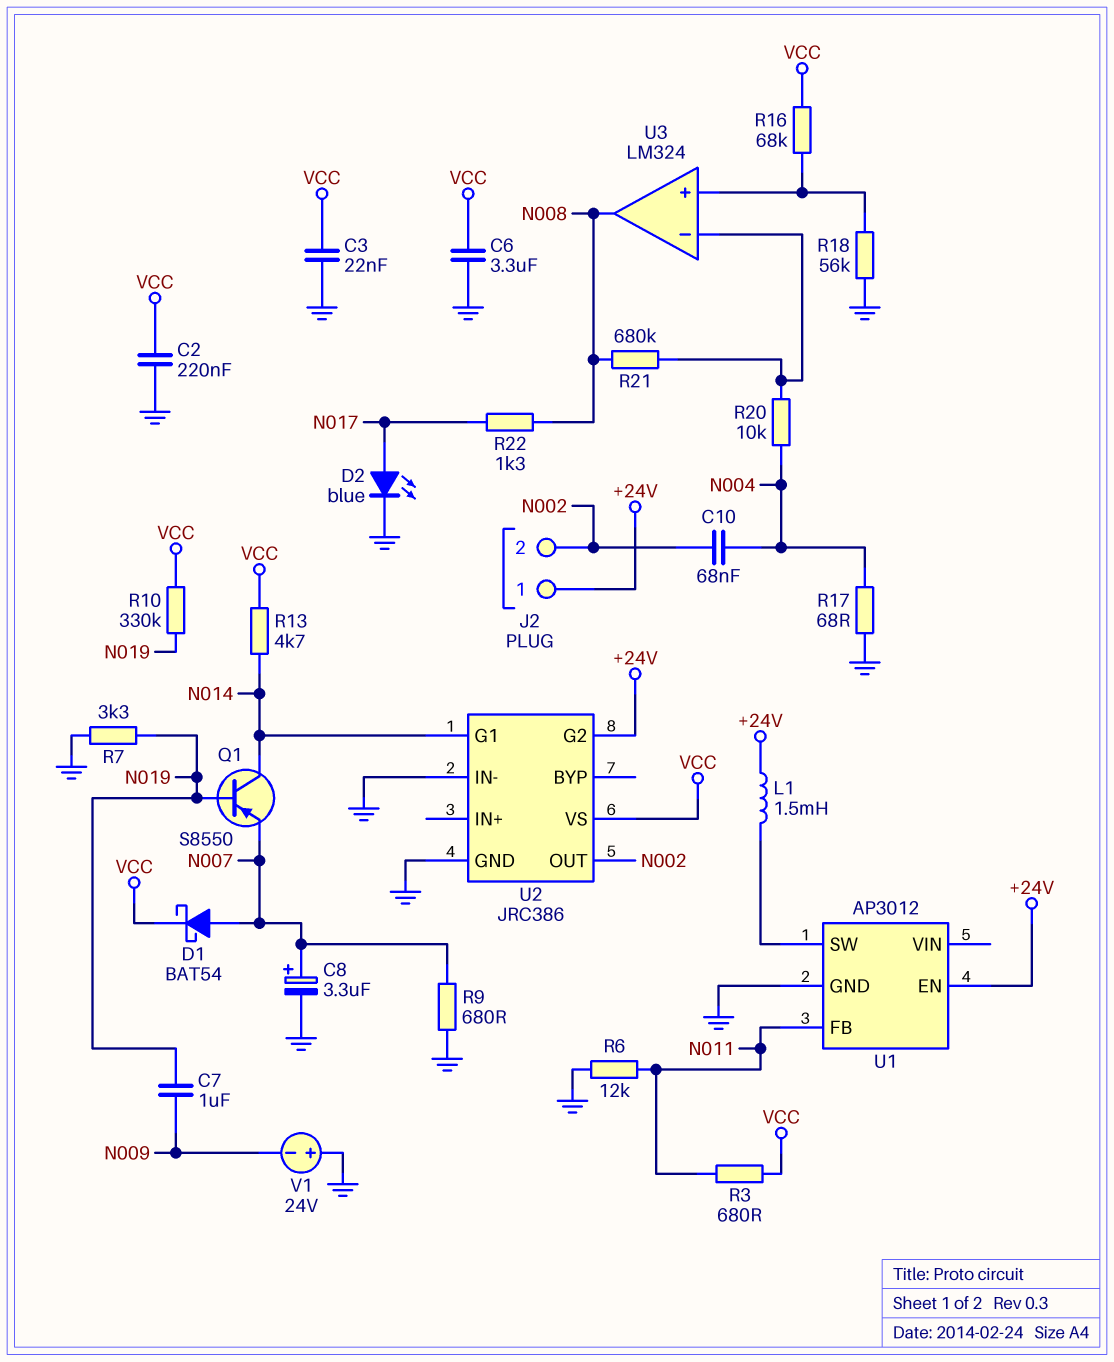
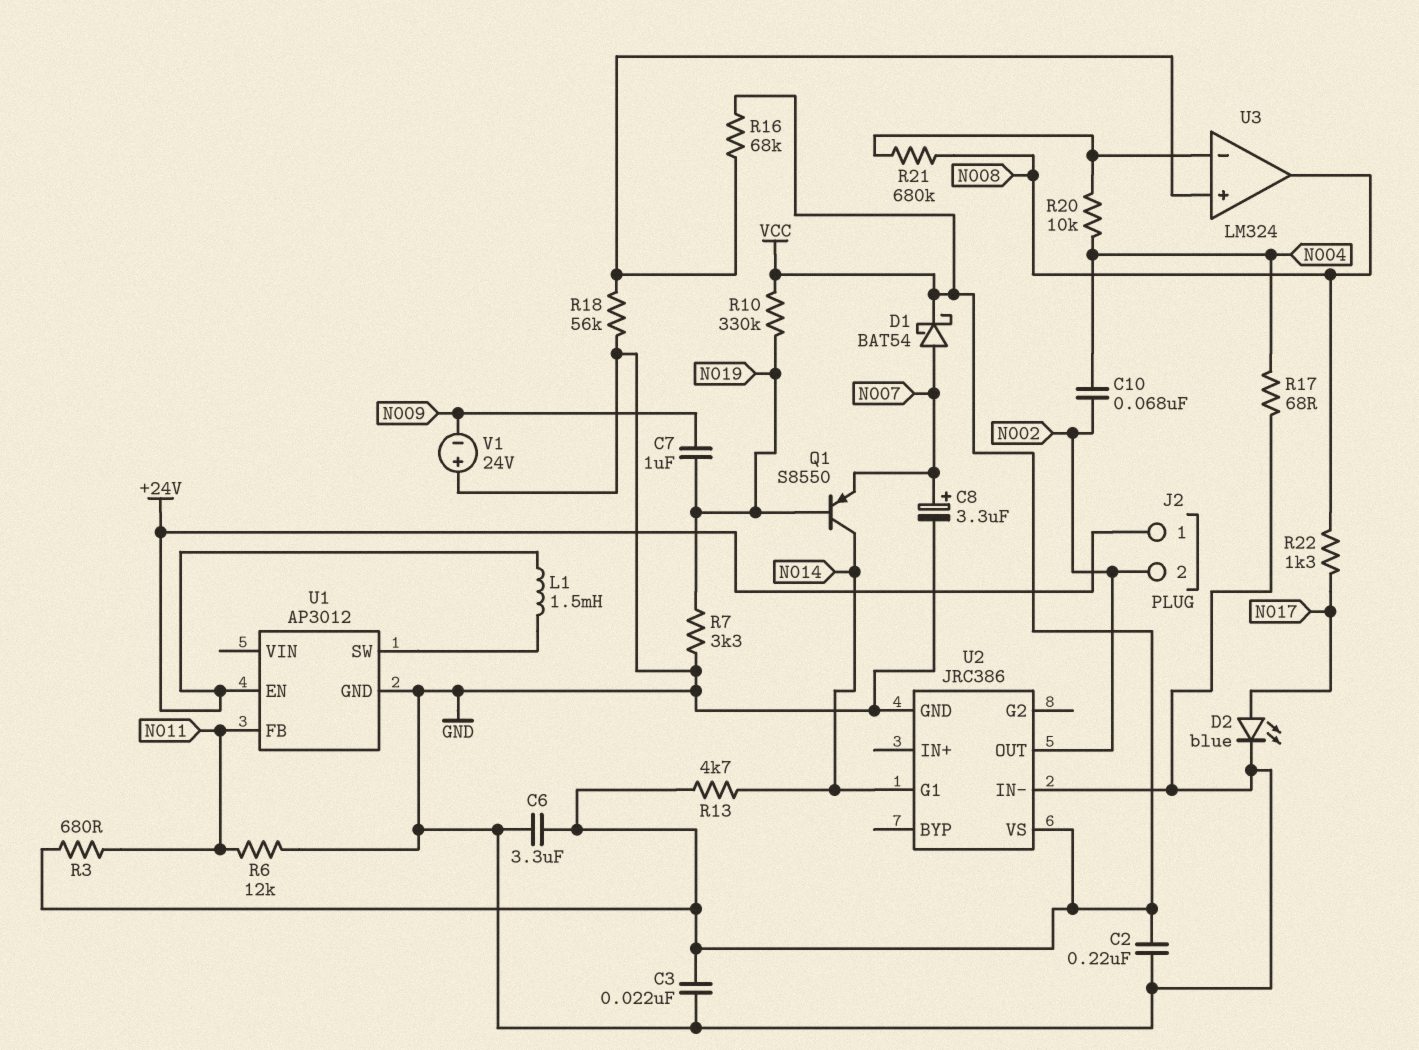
R9: 680 (GND, N007) -> none
U2 pin G2: +24V -> none

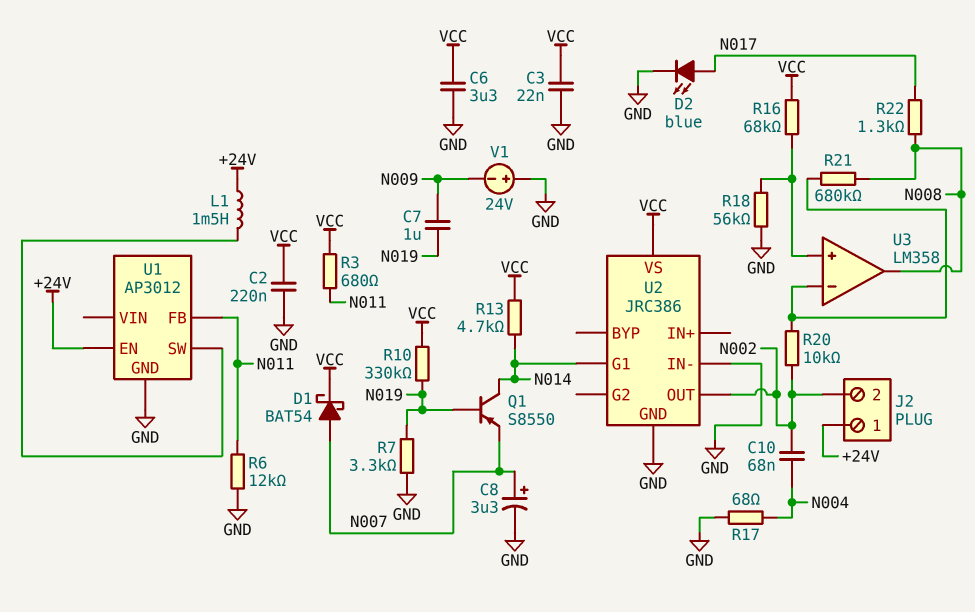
R20: 10k (N004, U3/in-) -> 10k (N002, U3/in-)
U3: LM324 -> LM358

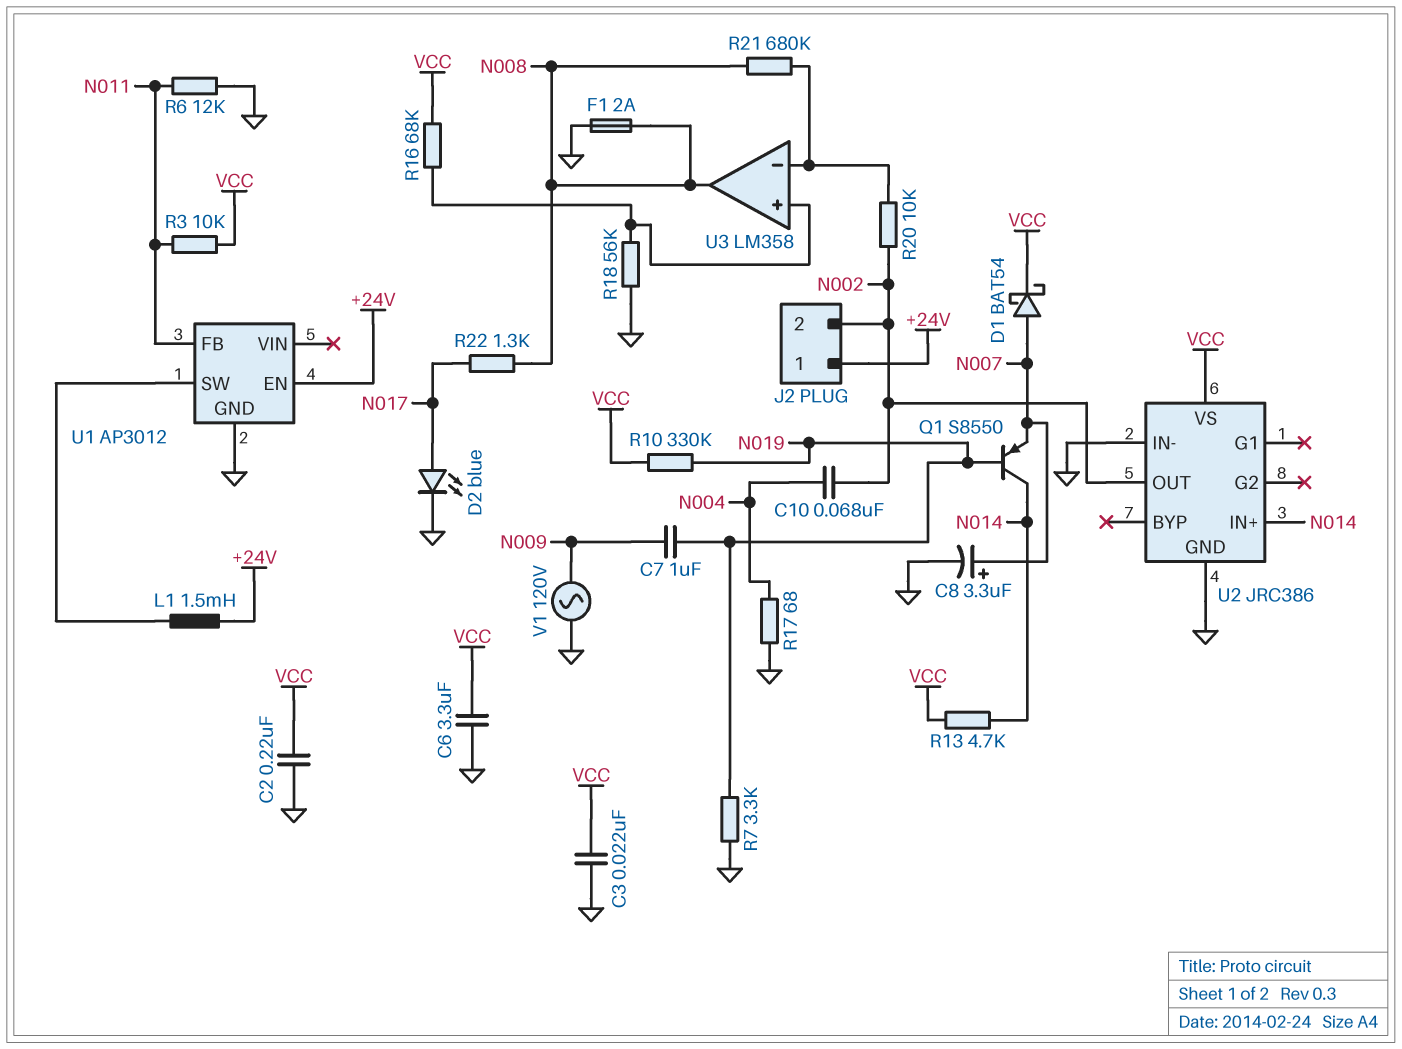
F1: none -> 2A (GND, N008)
R3: 680 (N011, VCC) -> 10k (N011, VCC)
U2 pin G1: N014 -> none
U2 pin IN+: none -> N014
V1: 24V (plus GND, minus N009) -> AC 120V (GND, N009)

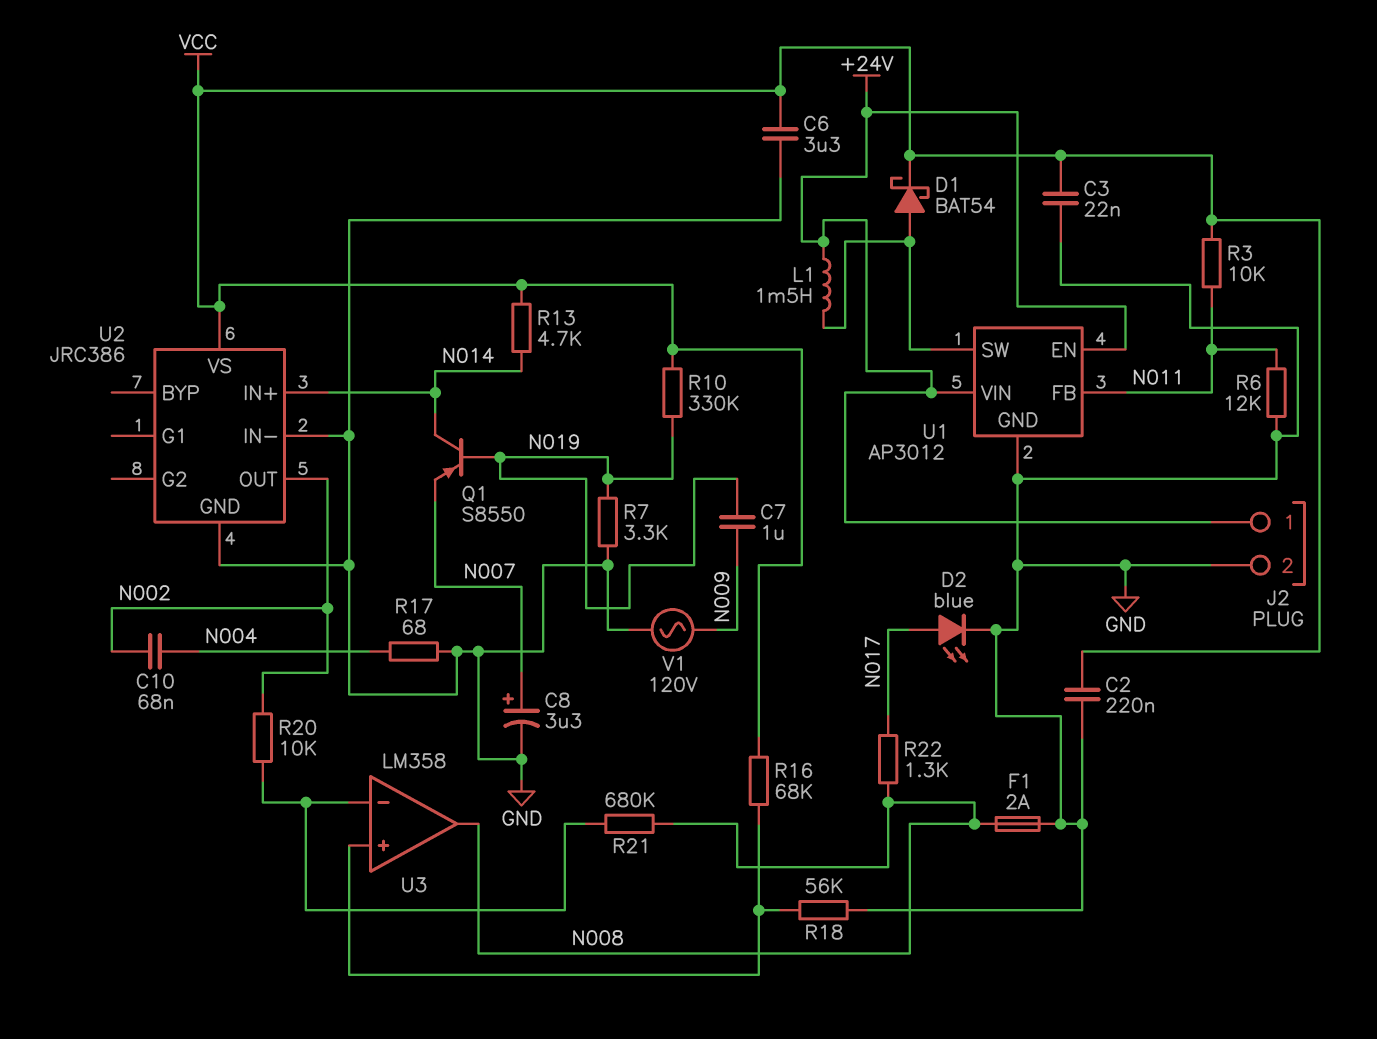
D1: schottky BAT54 (A N007, K VCC) -> schottky BAT54 (A U1/SW, K VCC)
J2 pin 2: N002 -> GND
U1 pin VIN: none -> +24V

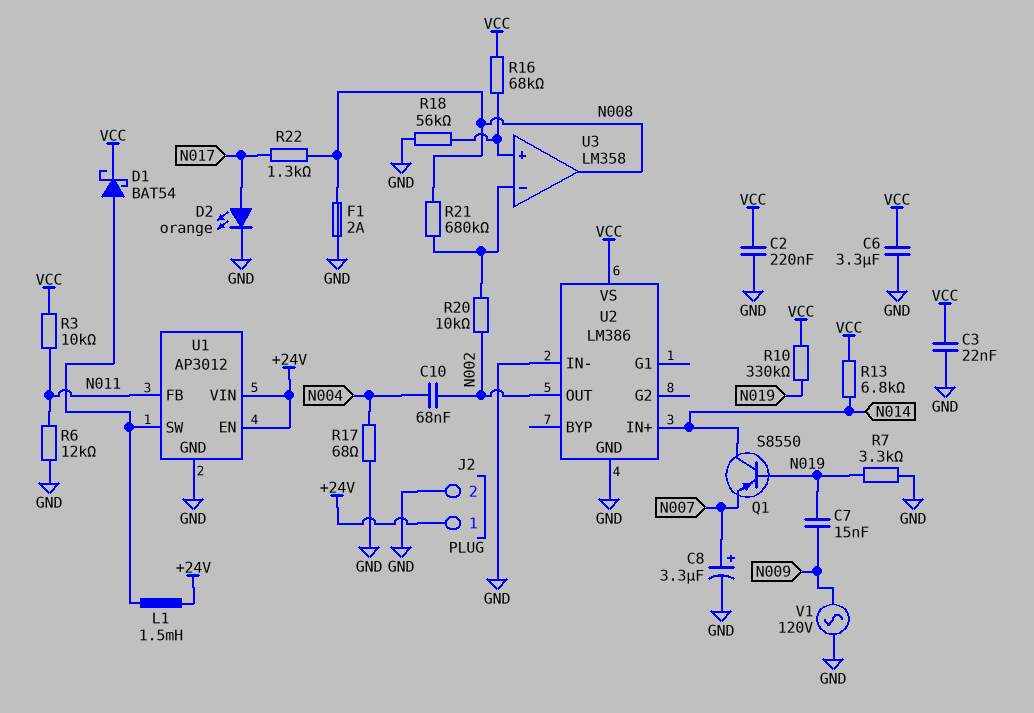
C7: 1uF (N009, N019) -> 15nF (N009, N019)
D2: LED blue (A N017, K GND) -> LED orange (A N017, K GND)
R13: 4.7k (N014, VCC) -> 6.8k (N014, VCC)
U2: JRC386 -> LM386

